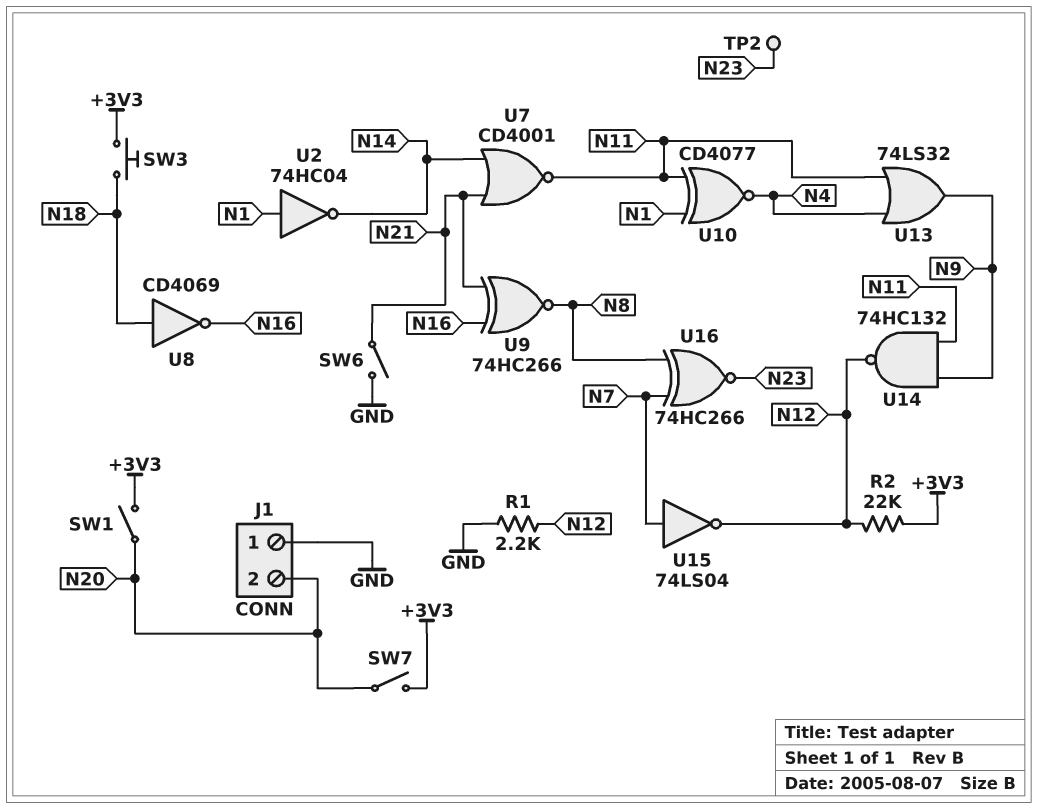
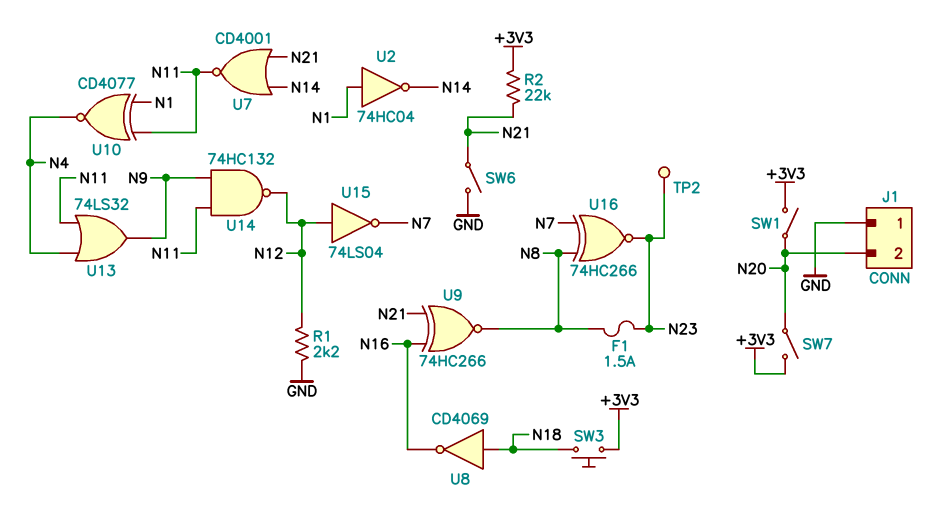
F1: none -> 1.5A (N8, N23)
R2: 22k (+3V3, N12) -> 22k (+3V3, N21)
U15: NOT 74LS04 (in N7, out N12) -> NOT 74LS04 (in N12, out N7)

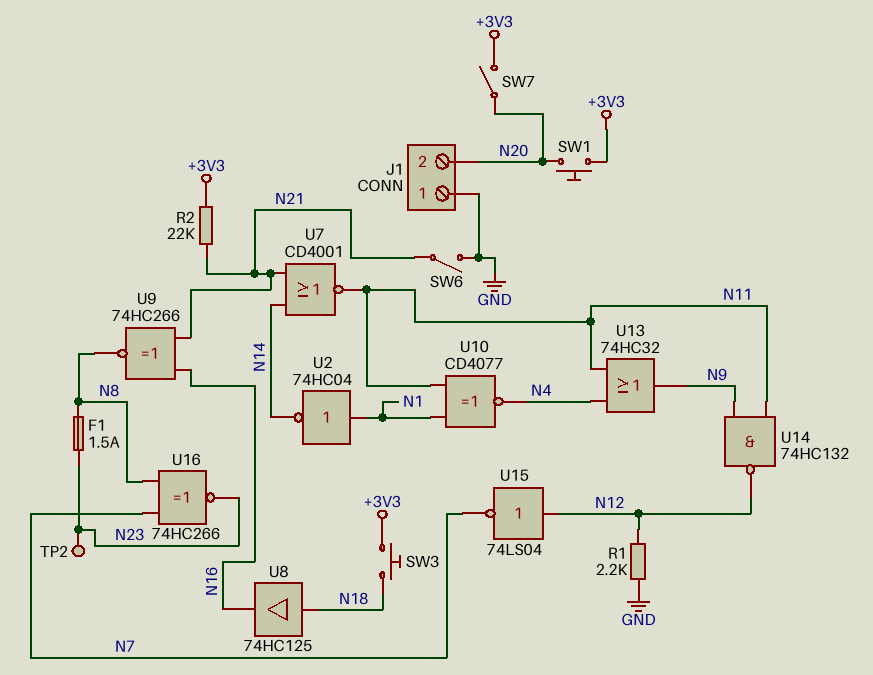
SW1: switch (+3V3, N20) -> button (+3V3, N20)
U8: NOT CD4069 (in N18, out N16) -> buffer 74HC125 (in N18, out N16)
U13: OR 74LS32 (in N4, in N11, out N9) -> OR 74HC32 (in N4, in N11, out N9)

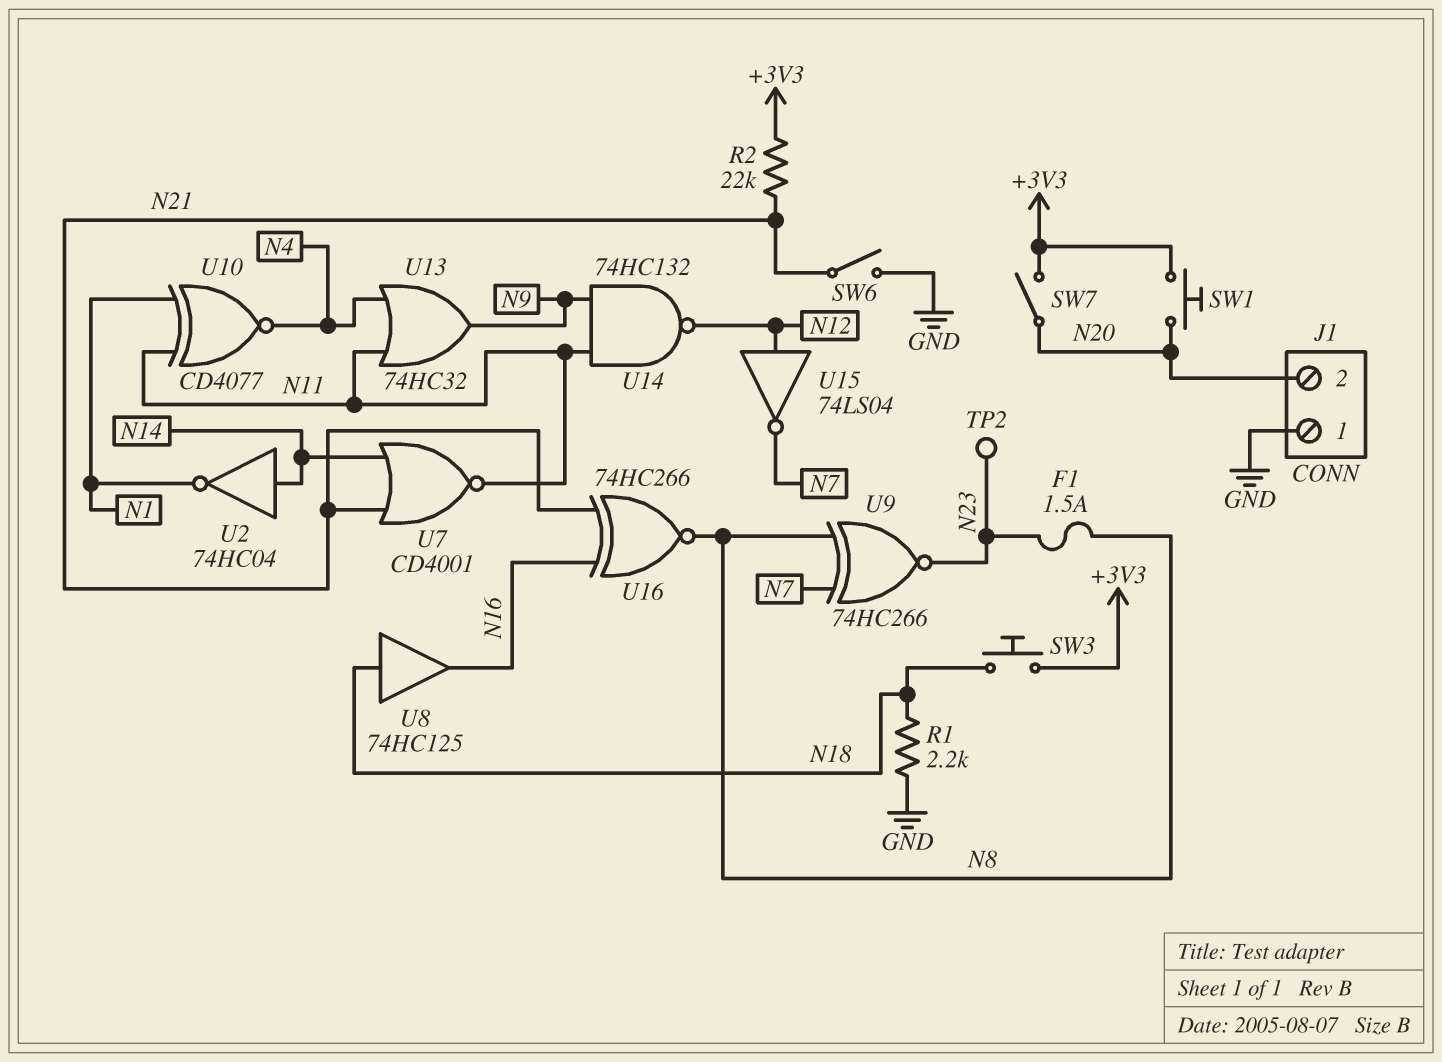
R1: 2.2k (GND, N12) -> 2.2k (GND, N18)
U2: NOT 74HC04 (in N1, out N14) -> NOT 74HC04 (in N14, out N1)
U9: XNOR 74HC266 (in N16, in N21, out N8) -> XNOR 74HC266 (in N7, in N8, out N23)
U16: XNOR 74HC266 (in N7, in N8, out N23) -> XNOR 74HC266 (in N16, in N21, out N8)

